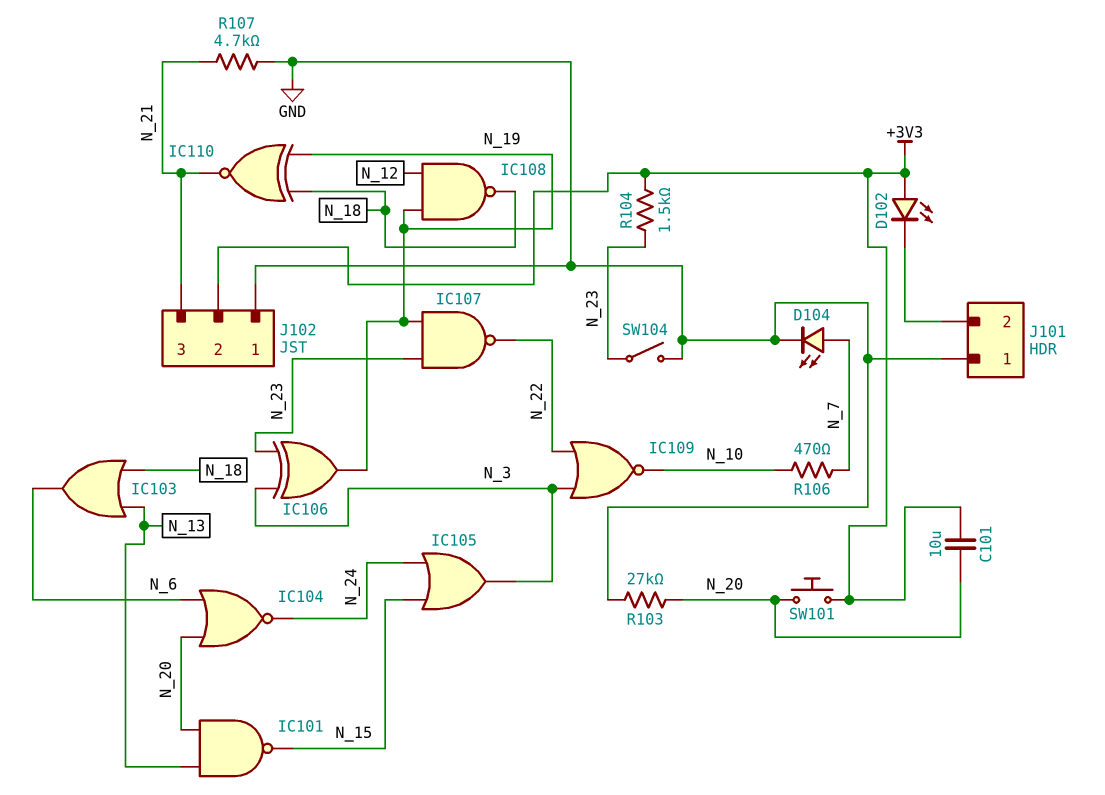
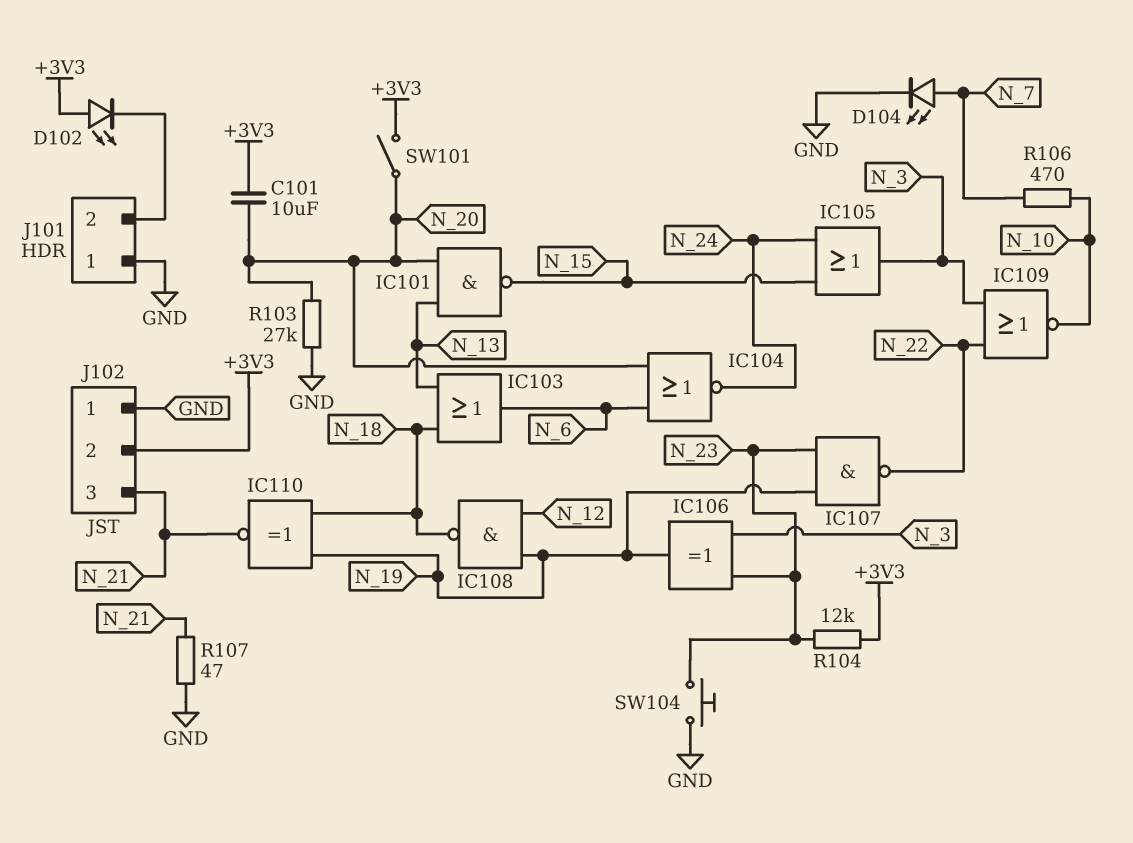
R104: 1.5k (+3V3, N_23) -> 12k (+3V3, N_23)
R107: 4.7k (GND, N_21) -> 47 (GND, N_21)
SW101: button (+3V3, N_20) -> switch (+3V3, N_20)
SW104: switch (GND, N_23) -> button (GND, N_23)

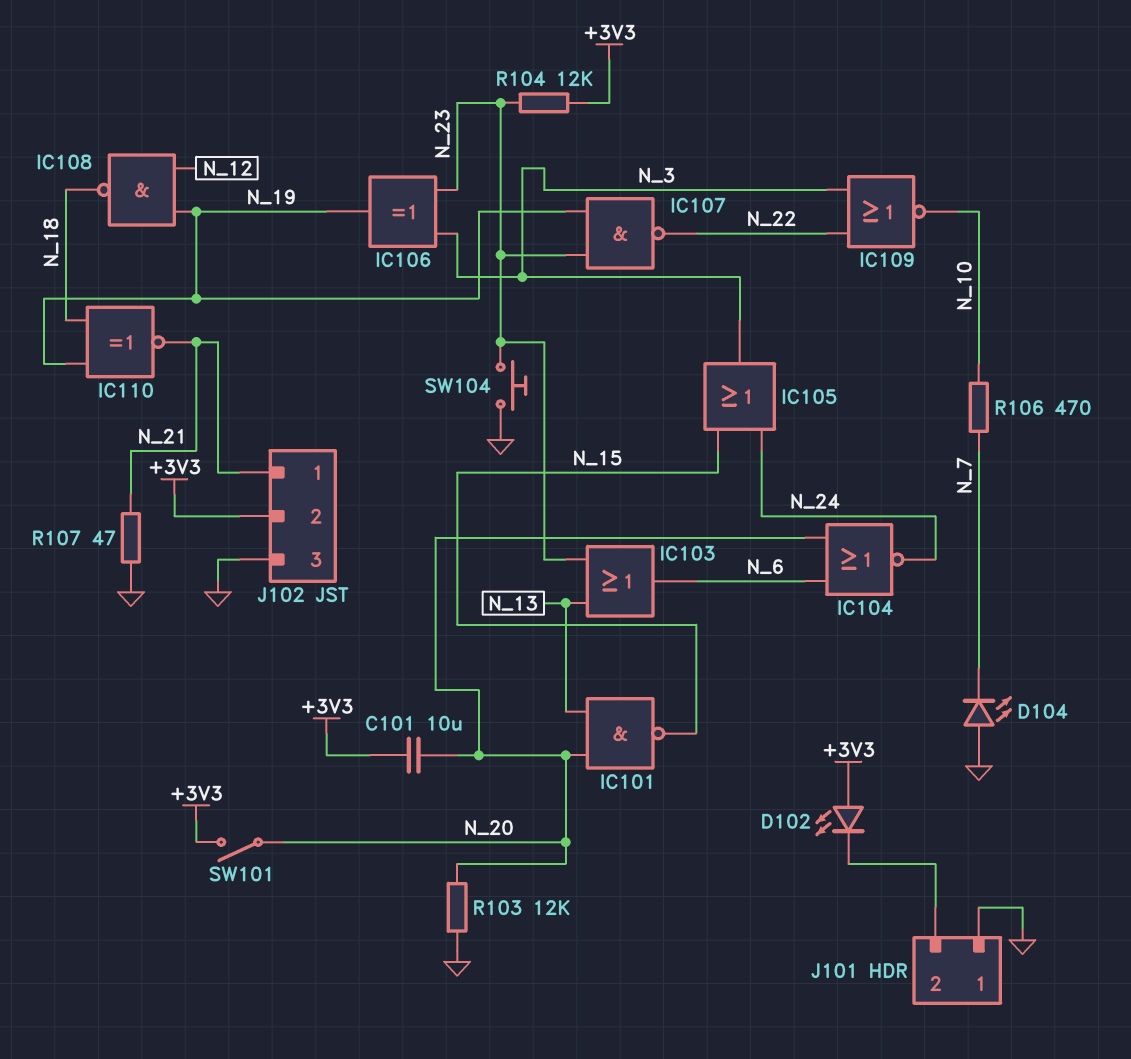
D104: LED (A N_7, K GND) -> LED (A GND, K N_7)
IC103: OR (in N_13, in N_18, out N_6) -> OR (in N_13, in N_23, out N_6)
J102 pin 1: GND -> N_21
J102 pin 3: N_21 -> GND
R103: 27k (GND, N_20) -> 12k (GND, N_20)

